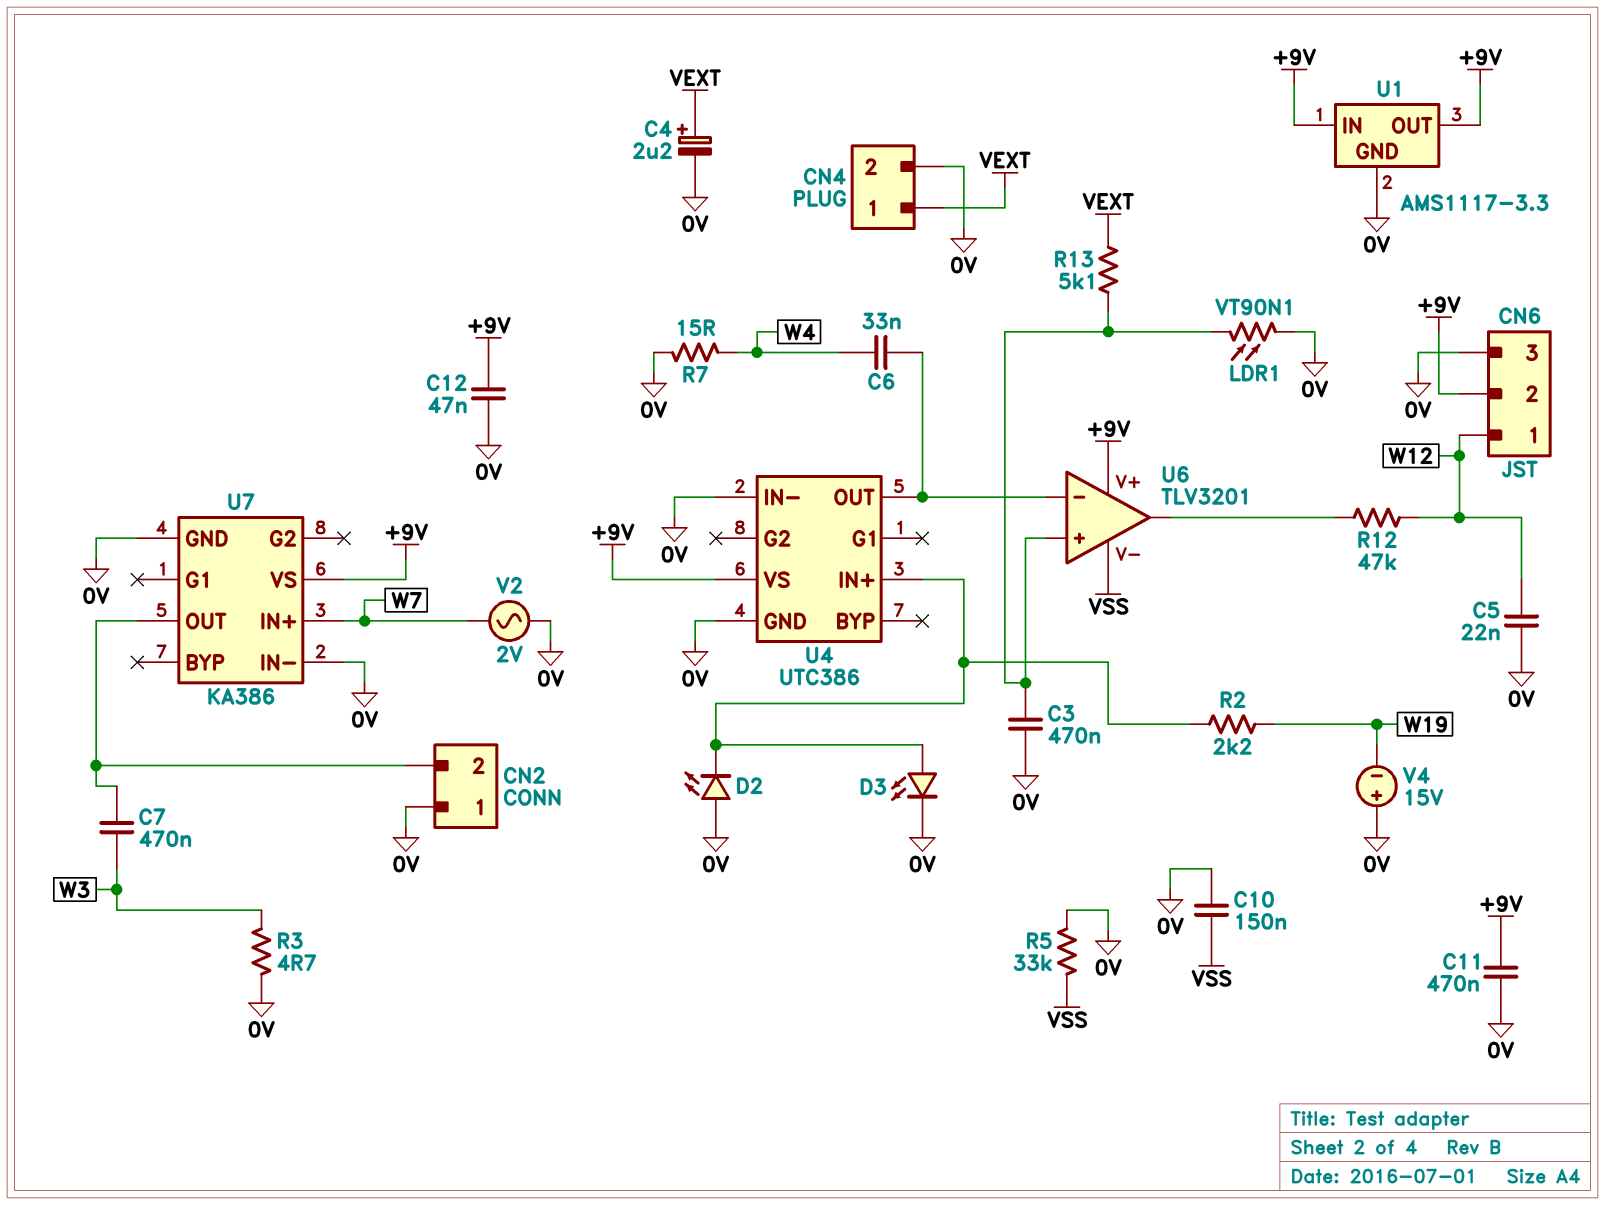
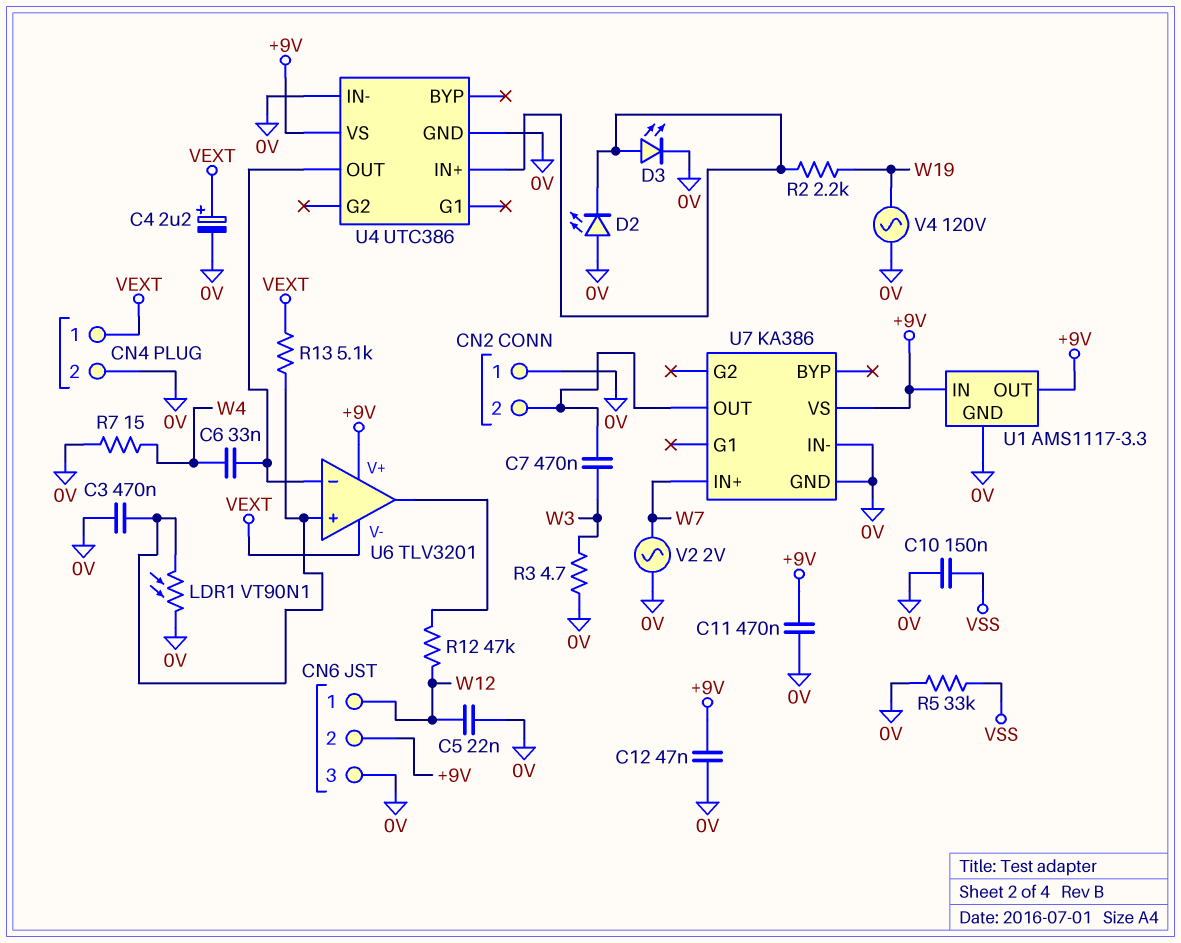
U6 pin V-: VSS -> VEXT
V4: 15V (plus 0V, minus W19) -> AC 120V (0V, W19)

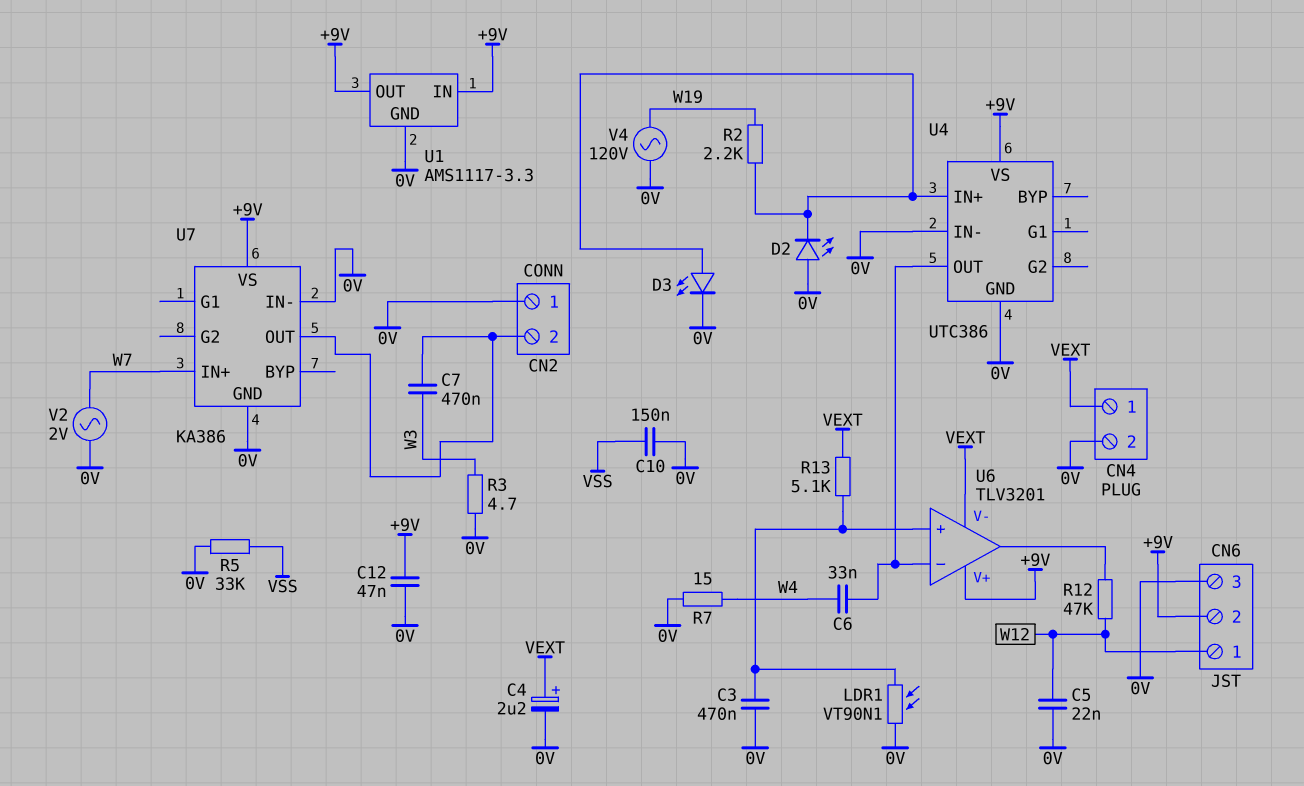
C11: 470nF (+9V, 0V) -> none

